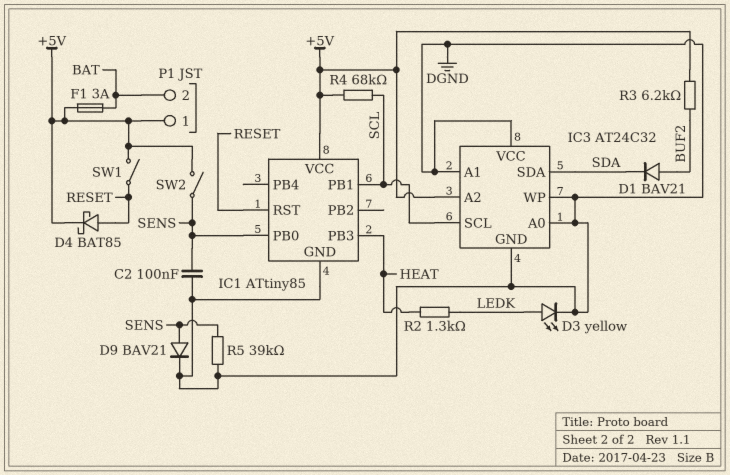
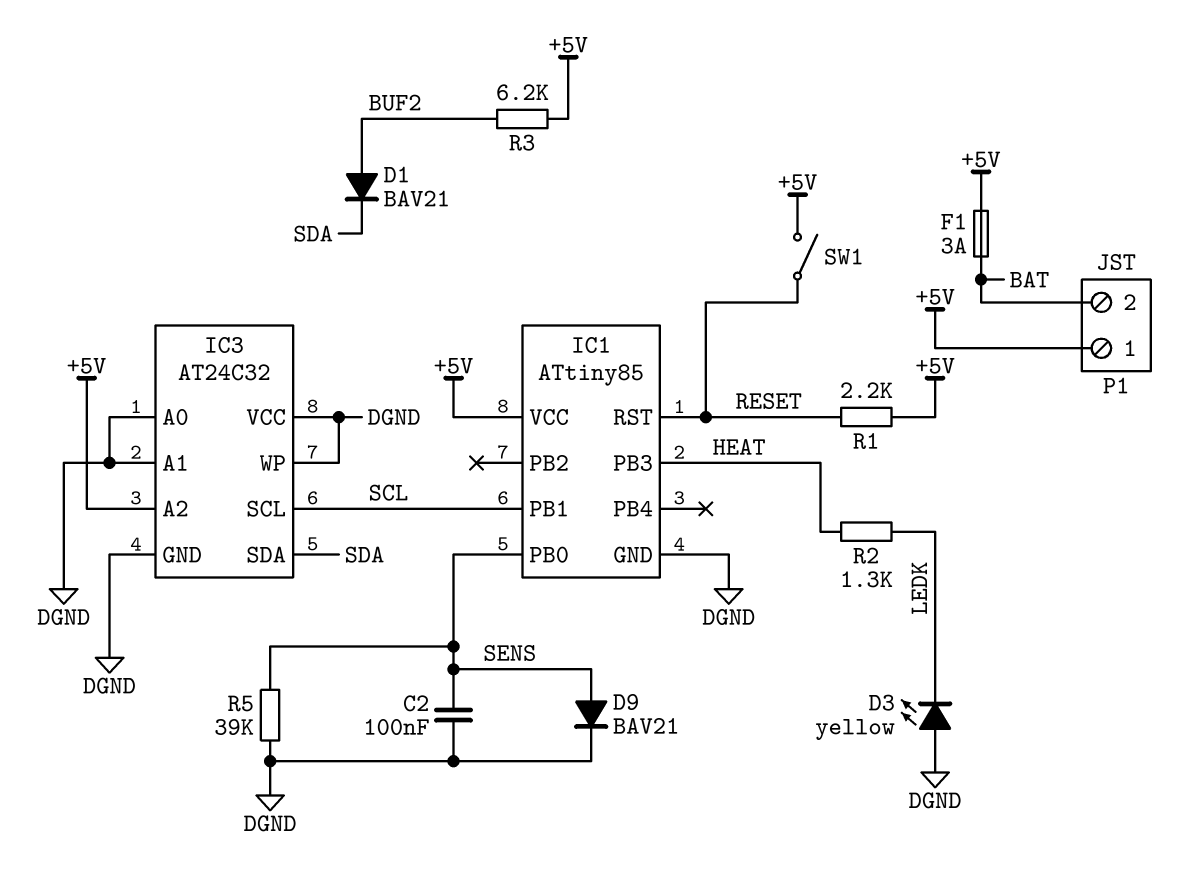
D3: LED yellow (A LEDK, K DGND) -> LED yellow (A DGND, K LEDK)
D4: schottky BAT85 (A RESET, K +5V) -> none
R1: none -> 2.2k (+5V, RESET)
R4: 68k (+5V, SCL) -> none
SW2: switch (+5V, SENS) -> none

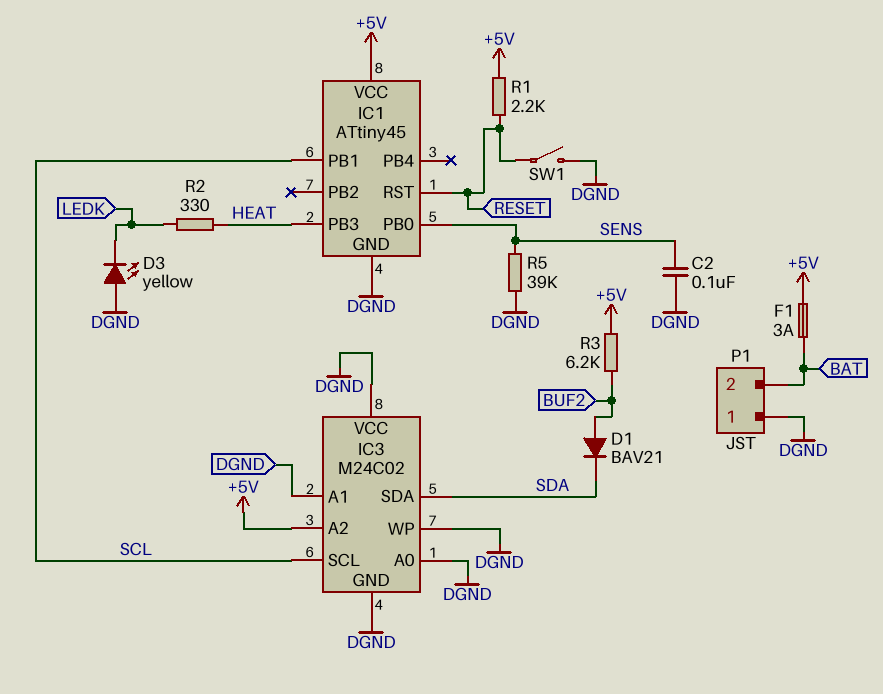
D9: diode BAV21 (A SENS, K DGND) -> none
IC1: ATtiny85 -> ATtiny45
IC3: AT24C32 -> M24C02
P1 pin 1: +5V -> DGND
R2: 1.3k (HEAT, LEDK) -> 330 (HEAT, LEDK)
SW1: switch (+5V, RESET) -> switch (DGND, RESET)

